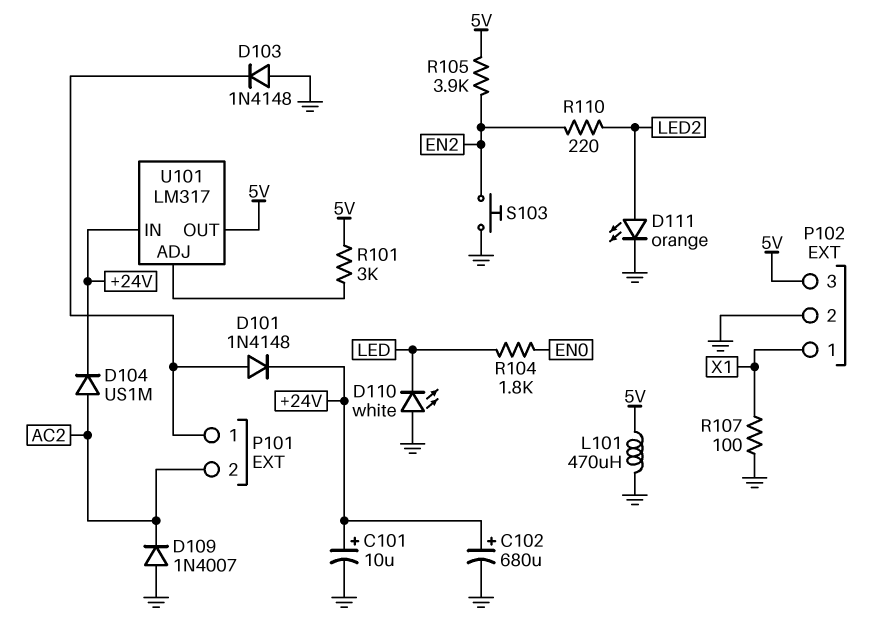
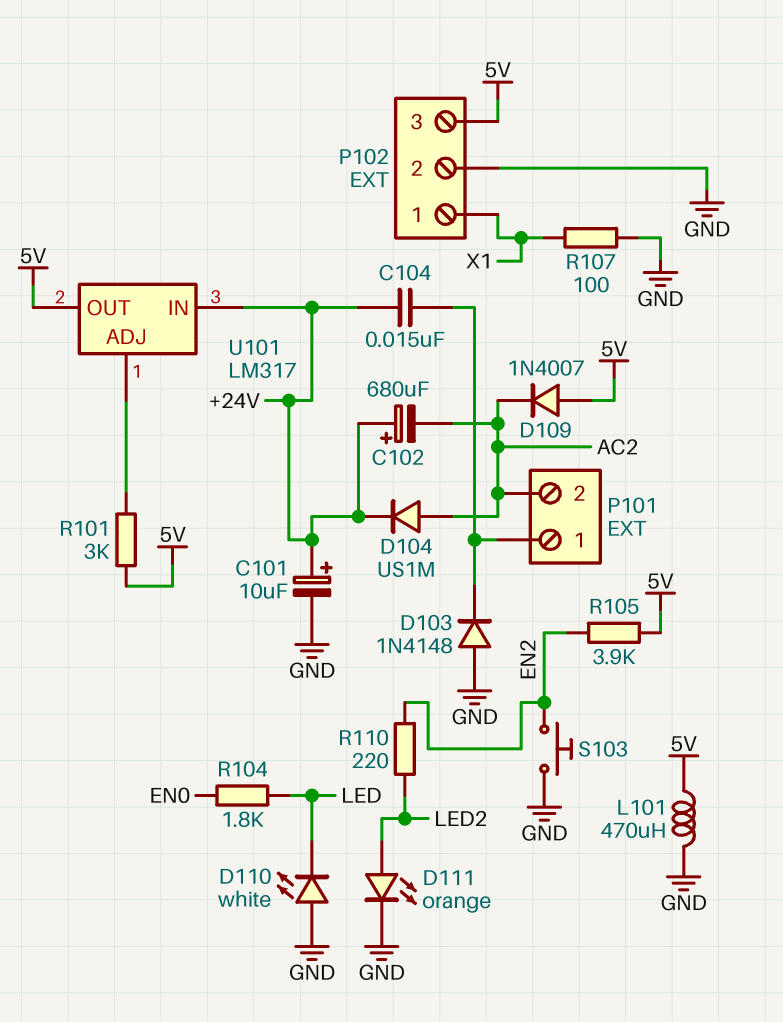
C102: 680uF (plus +24V, minus GND) -> 680uF (plus +24V, minus AC2)
C104: none -> 15nF (+24V, P101/1)
D101: diode 1N4148 (A P101/1, K +24V) -> none
D109: diode 1N4007 (A GND, K AC2) -> diode 1N4007 (A 5V, K AC2)

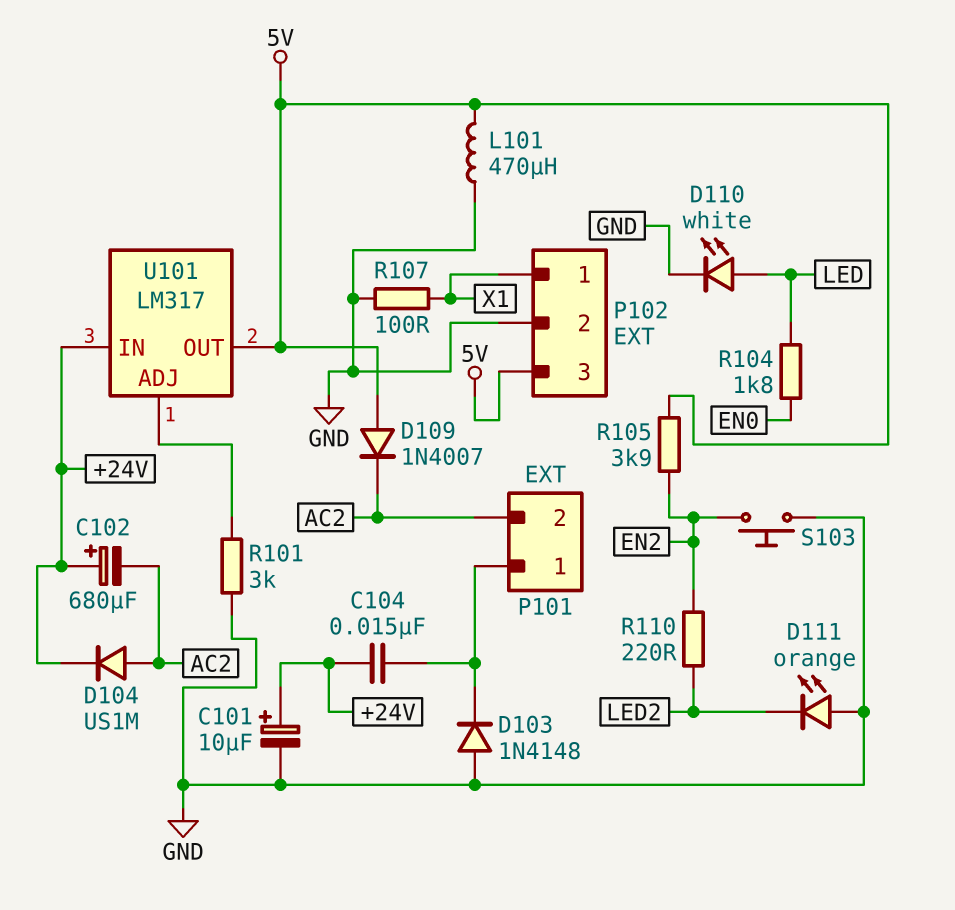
D110: LED white (A GND, K LED) -> LED white (A LED, K GND)
D111: LED orange (A LED2, K GND) -> LED orange (A GND, K LED2)
R101: 3k (5V, U101/ADJ) -> 3k (GND, U101/ADJ)

